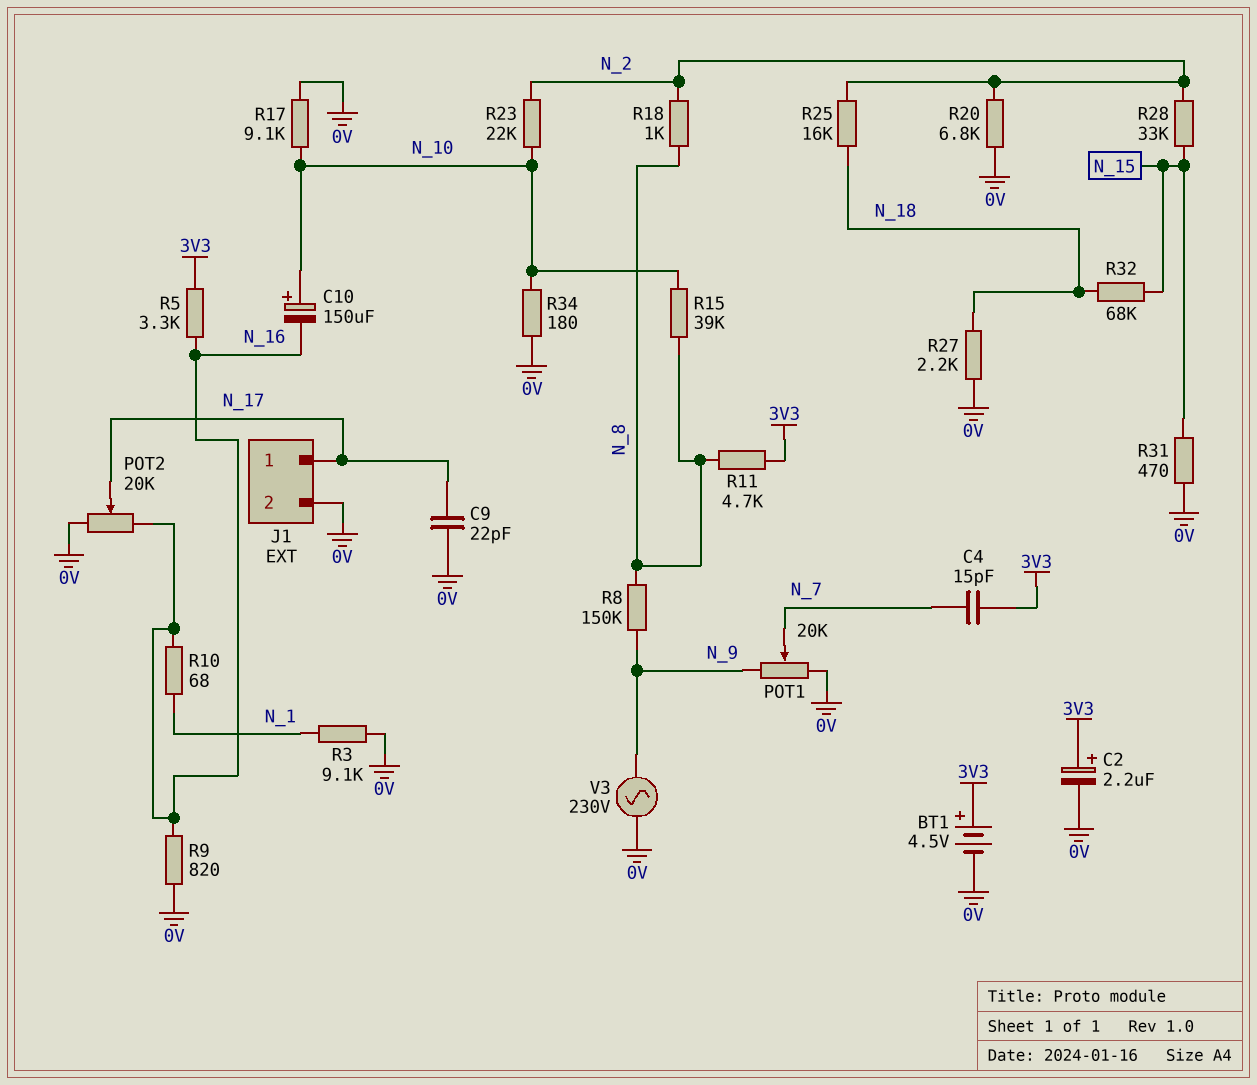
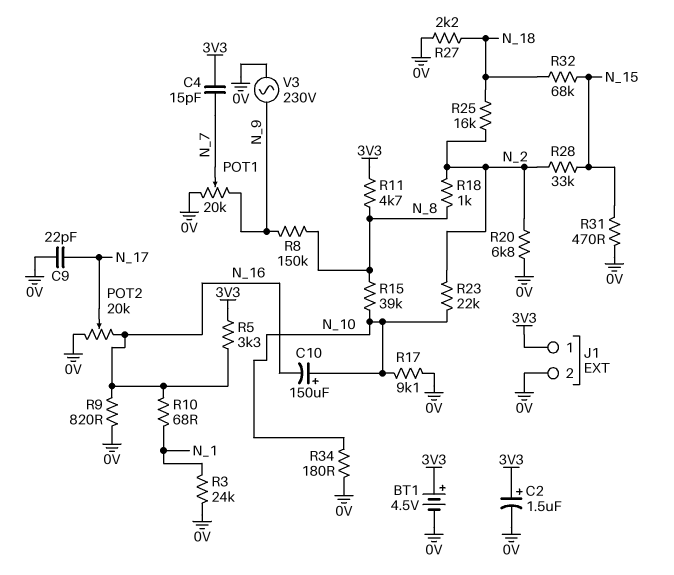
C2: 2.2uF (plus 3V3, minus 0V) -> 1.5uF (plus 3V3, minus 0V)
J1 pin 1: N_17 -> 3V3
R3: 9.1k (0V, N_1) -> 24k (0V, N_1)

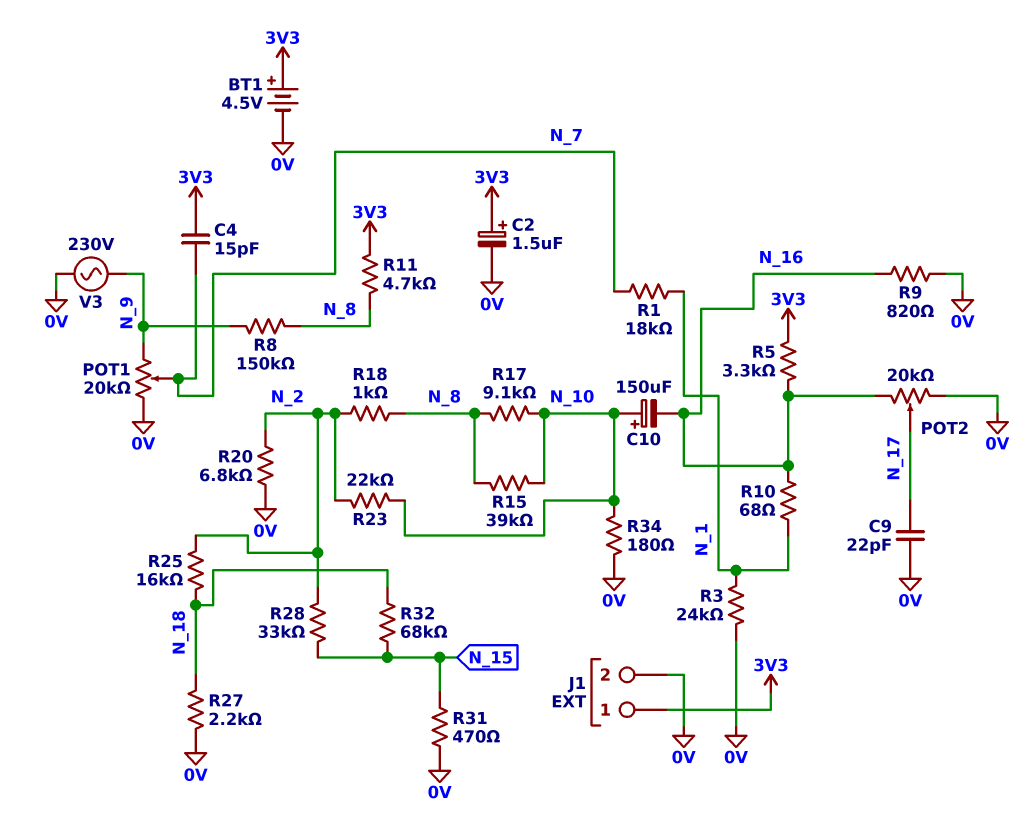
R1: none -> 18k (N_1, N_7)
R17: 9.1k (0V, N_10) -> 9.1k (N_8, N_10)

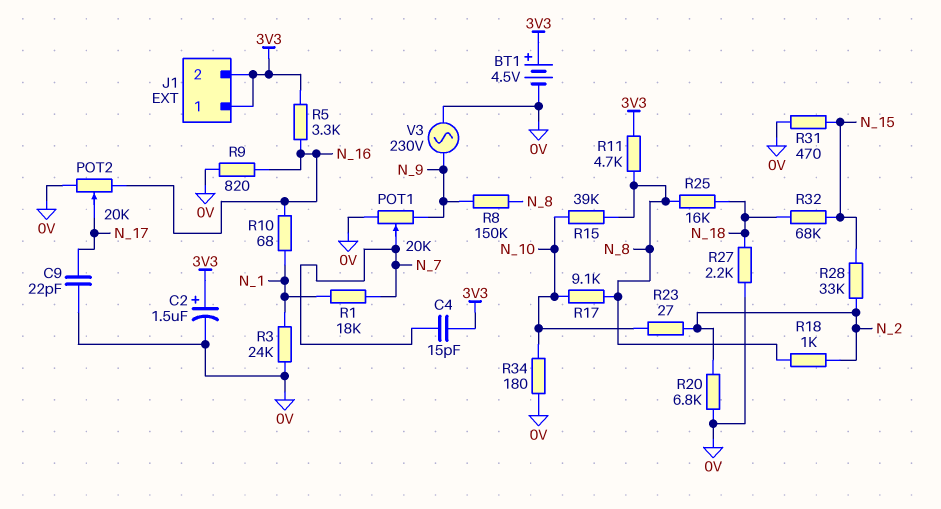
C10: 150uF (plus N_10, minus N_16) -> none
J1 pin 2: 0V -> 3V3
R23: 22k (N_2, N_10) -> 27 (N_2, N_10)
R25: 16k (N_2, N_18) -> 16k (N_8, N_18)

